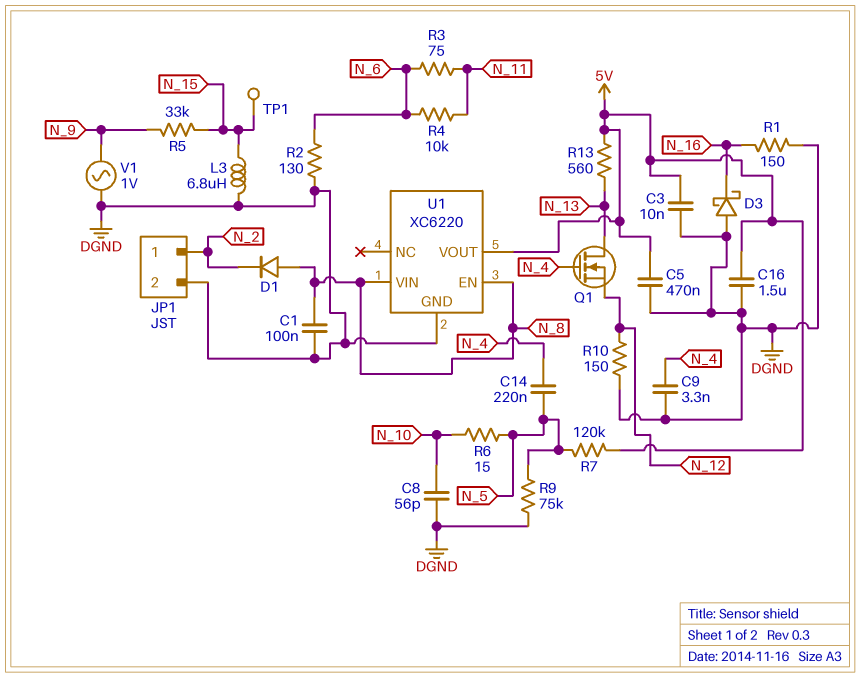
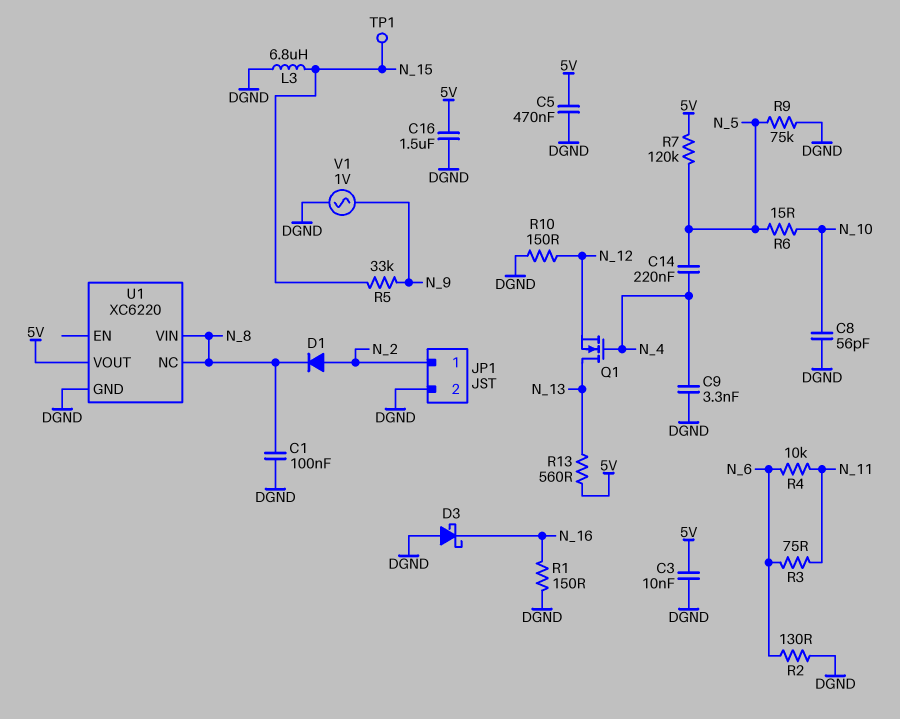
D1: diode (A N_8, K N_2) -> diode (A N_2, K N_8)
U1 pin EN: N_8 -> none
U1 pin NC: none -> N_8

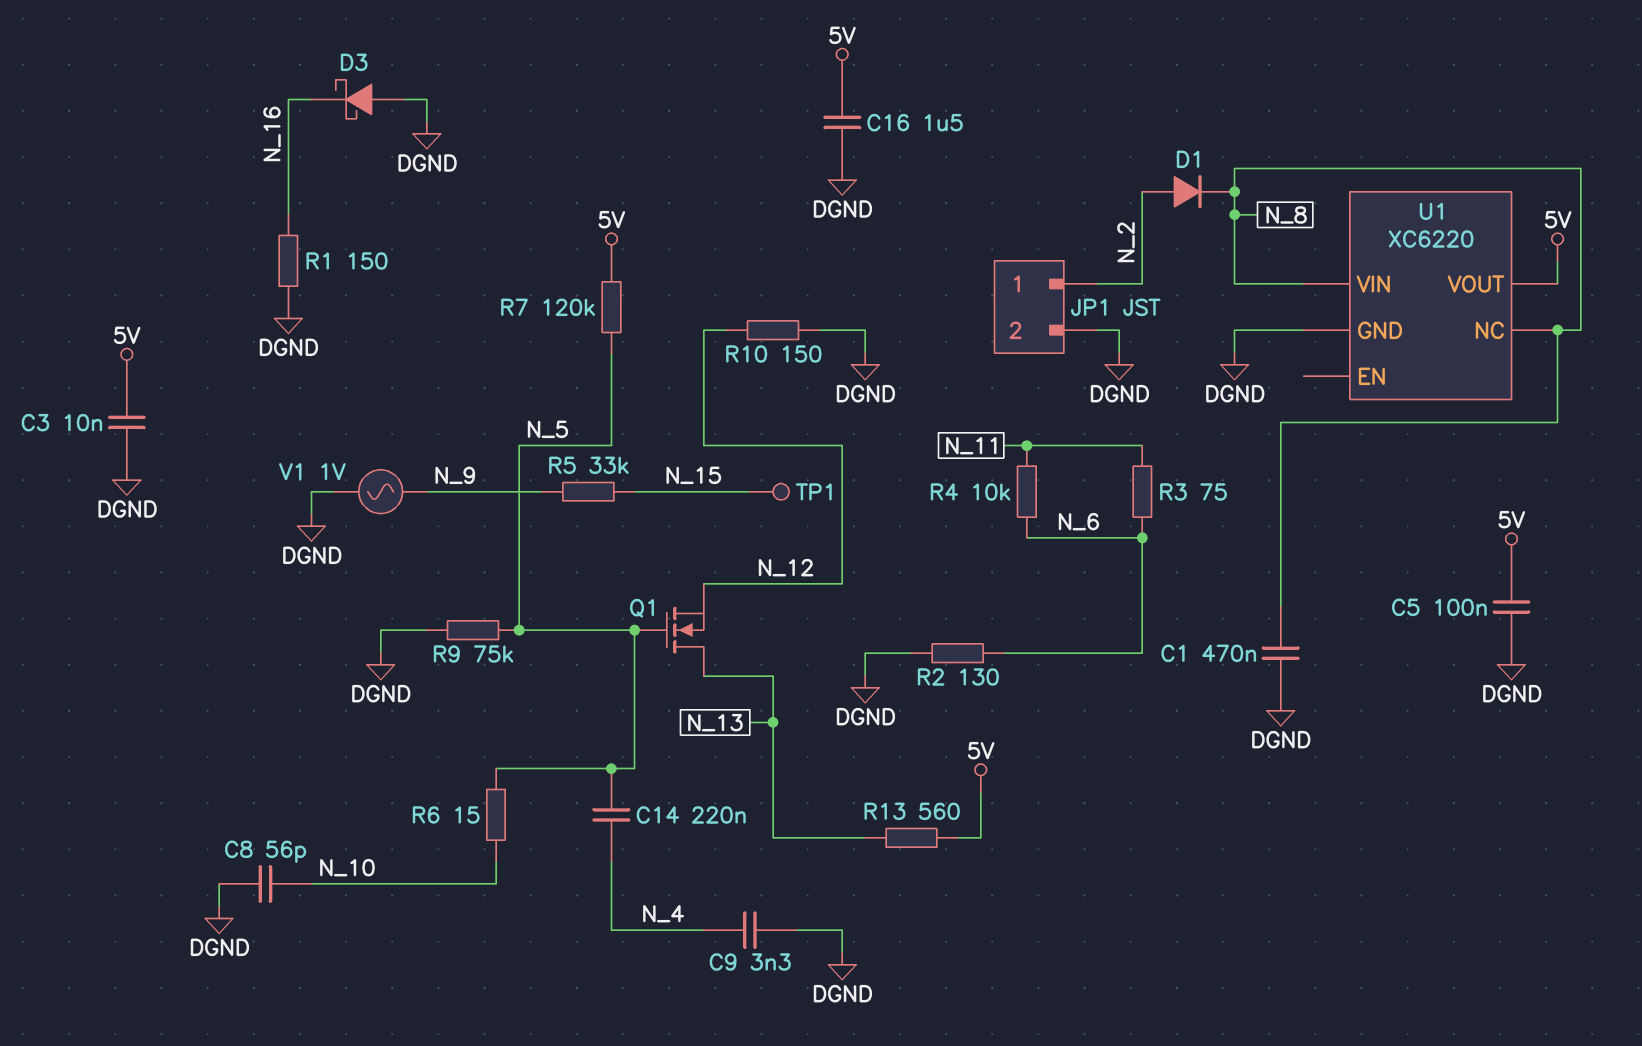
C1: 100nF (DGND, N_8) -> 470nF (DGND, N_8)
C5: 470nF (5V, DGND) -> 100nF (5V, DGND)
L3: 6.8uH (DGND, N_15) -> none
Q1: NMOS (G N_4, D N_13, S N_12) -> NMOS (G N_5, D N_13, S N_12)

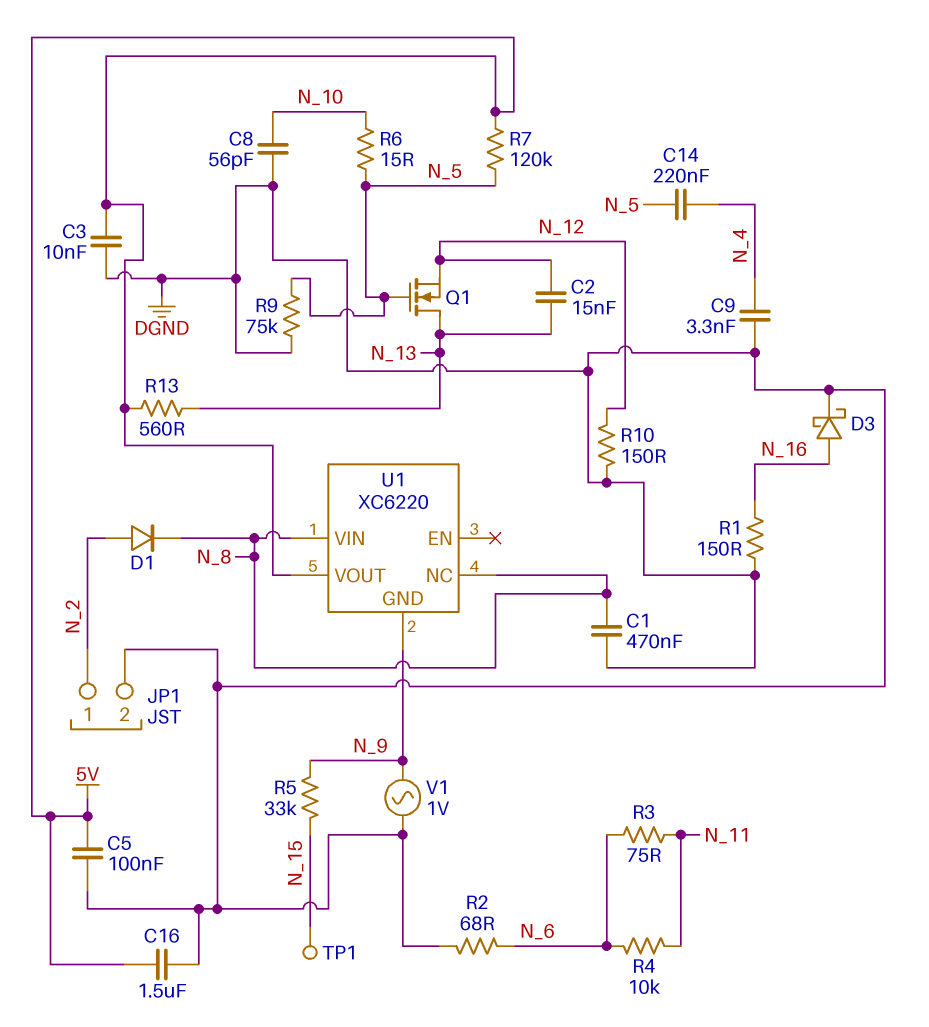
C2: none -> 15nF (N_12, N_13)
D3: schottky (A DGND, K N_16) -> schottky (A N_16, K DGND)
R2: 130 (DGND, N_6) -> 68 (DGND, N_6)
U1 pin GND: DGND -> N_9

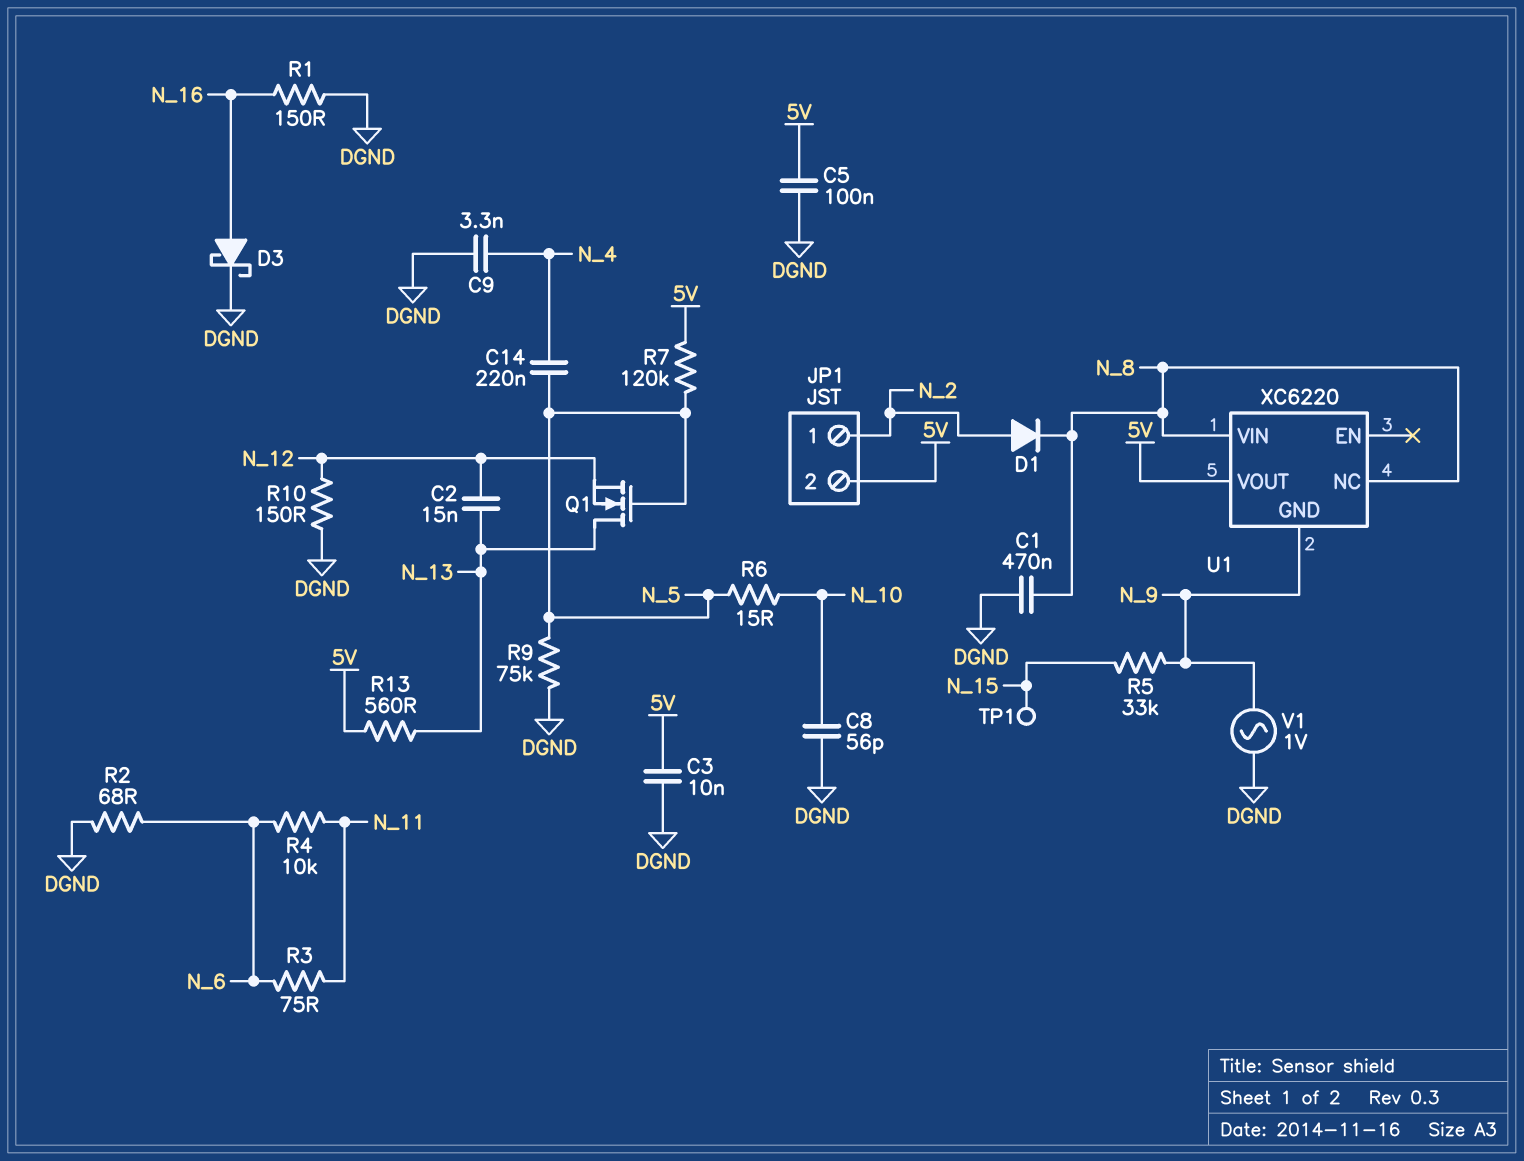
C16: 1.5uF (5V, DGND) -> none
JP1 pin 2: DGND -> 5V

